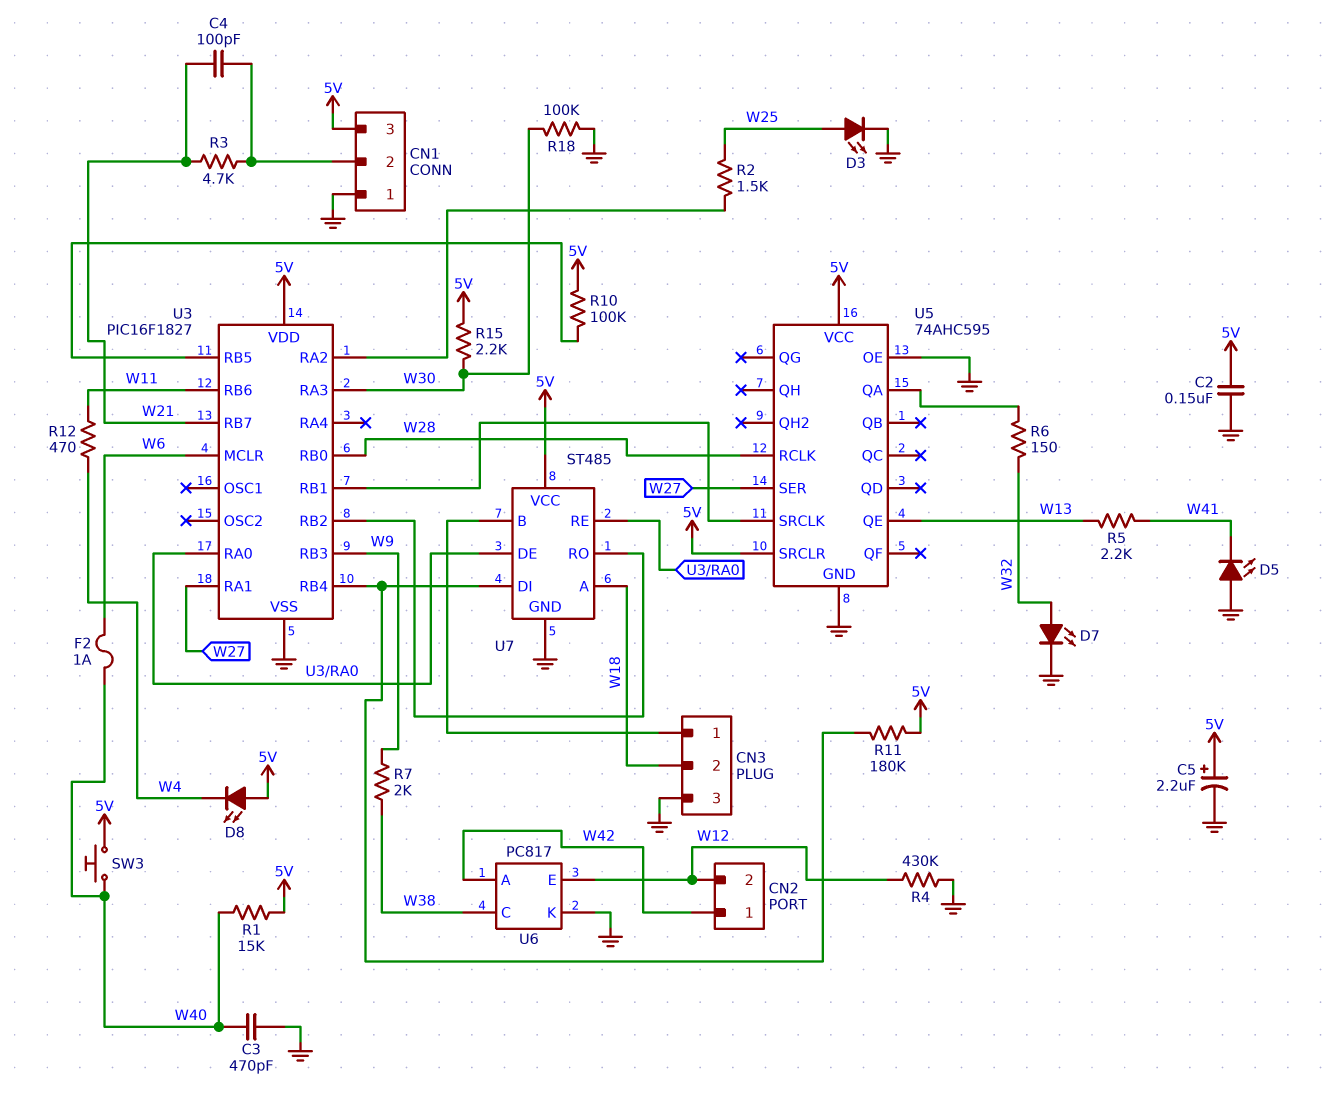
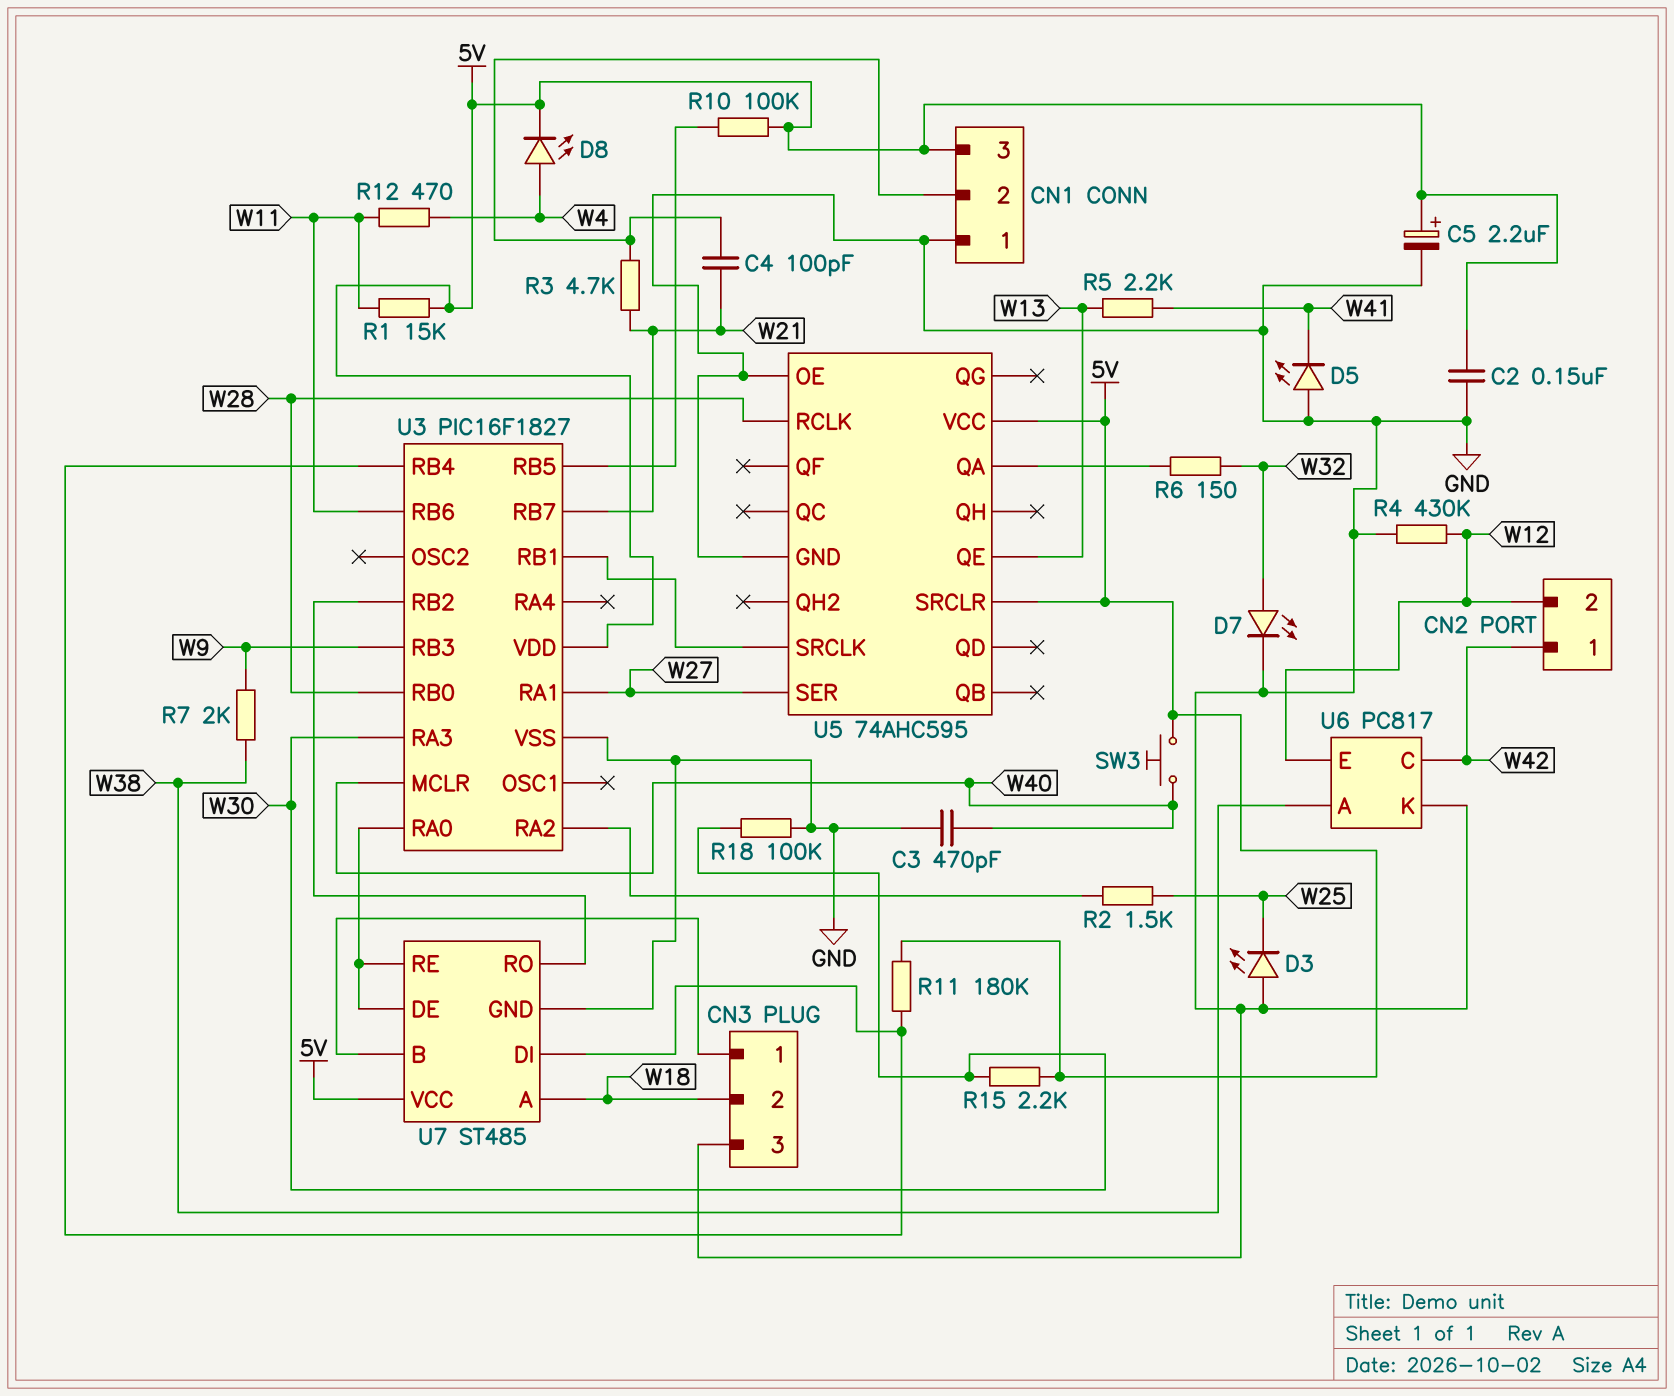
D3: LED (A W25, K GND) -> LED (A GND, K W25)
D8: LED (A 5V, K W4) -> LED (A W4, K 5V)
F2: 1A (W6, W40) -> none
R1: 15k (5V, W40) -> 15k (5V, W11)
U3 pin MCLR: W6 -> W40
U6 pin A: W42 -> W38
U6 pin C: W38 -> W42

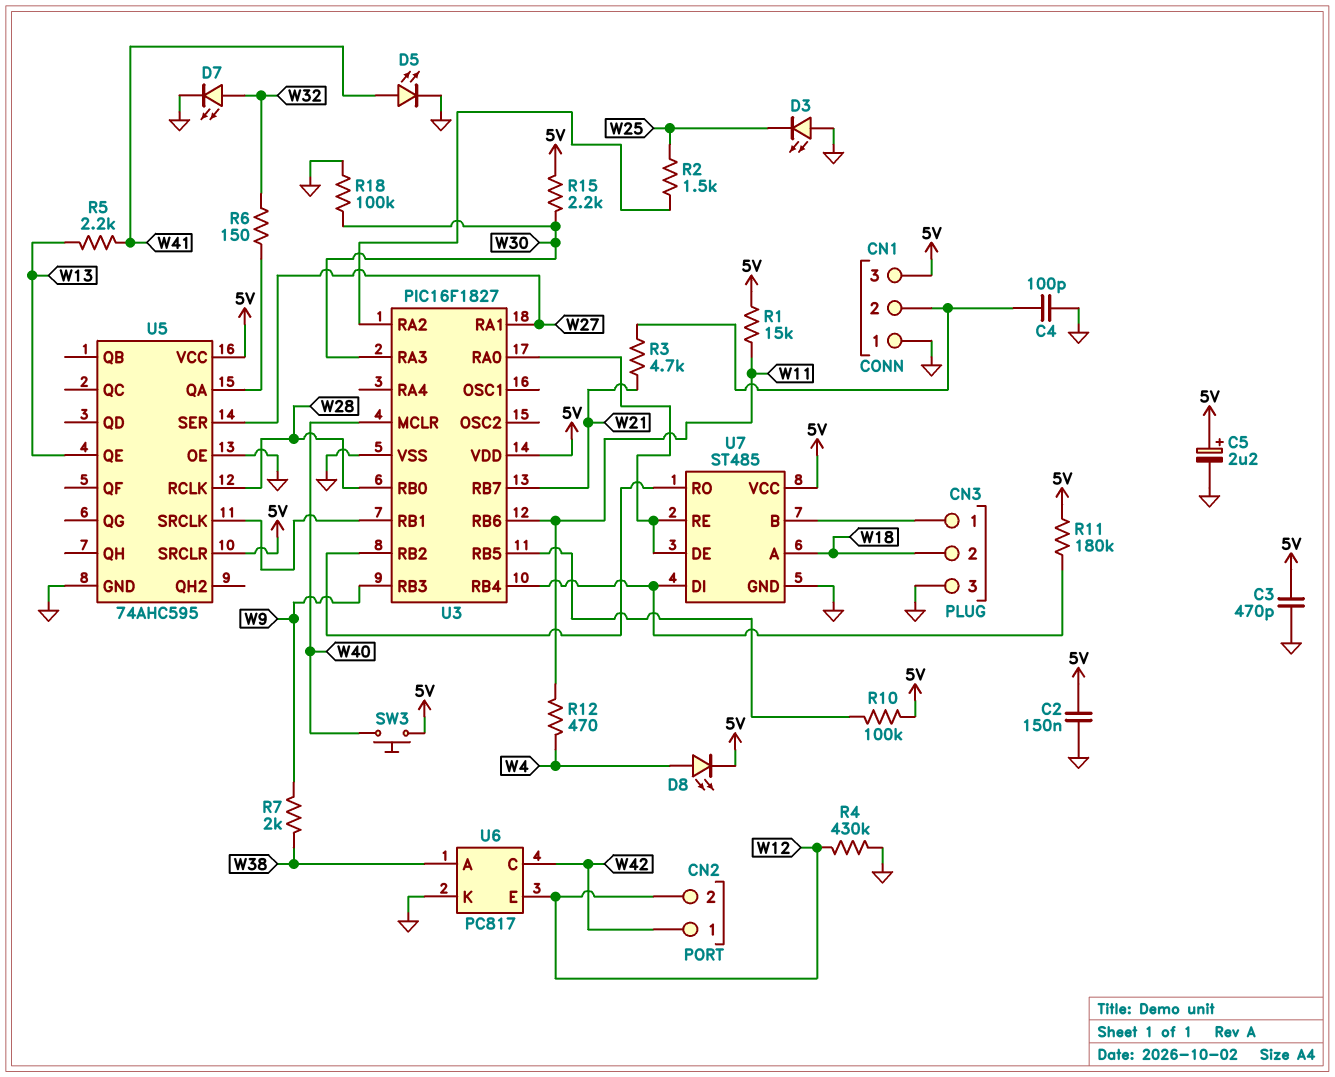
C3: 470pF (GND, W40) -> 470pF (5V, GND)
C4: 100pF (CN1/2, W21) -> 100pF (CN1/2, GND)
D5: LED (A GND, K W41) -> LED (A W41, K GND)

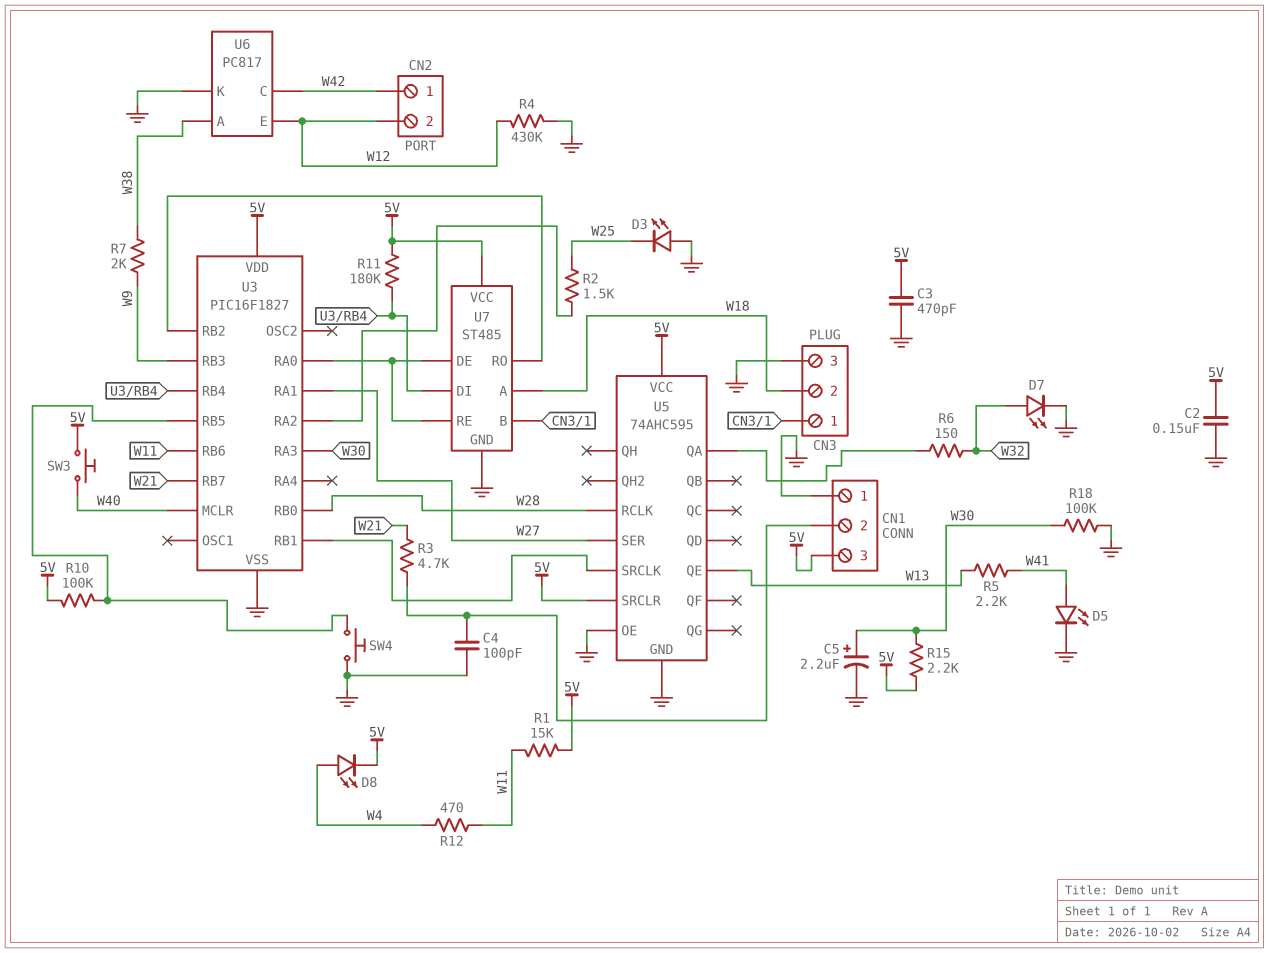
C5: 2.2uF (plus 5V, minus GND) -> 2.2uF (plus W30, minus GND)
SW4: none -> button (GND, U3/RB5)

